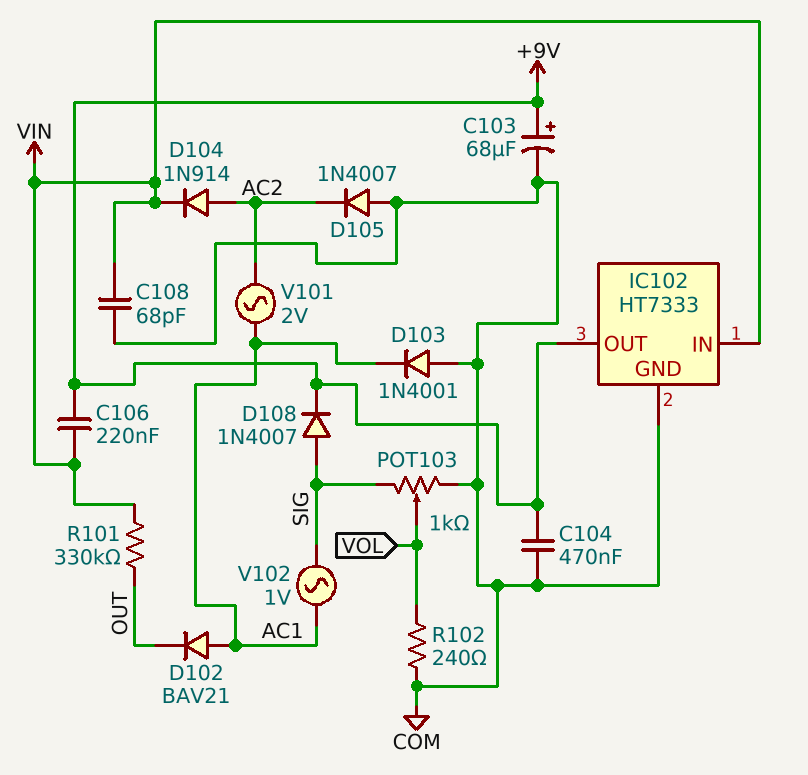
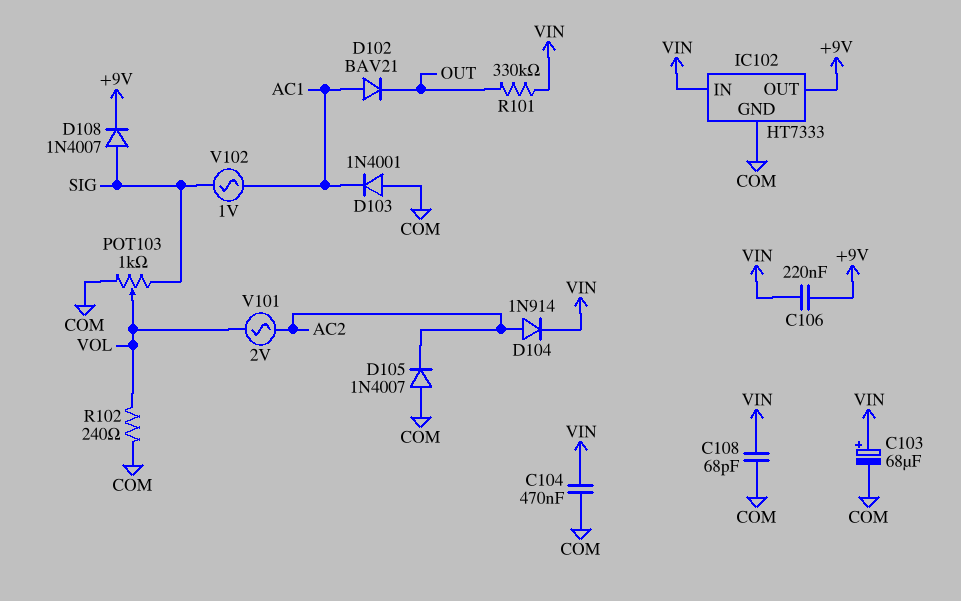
C103: 68uF (plus +9V, minus COM) -> 68uF (plus VIN, minus COM)
C104: 470nF (+9V, COM) -> 470nF (COM, VIN)
V101: AC 2V (AC1, AC2) -> AC 2V (AC2, VOL)

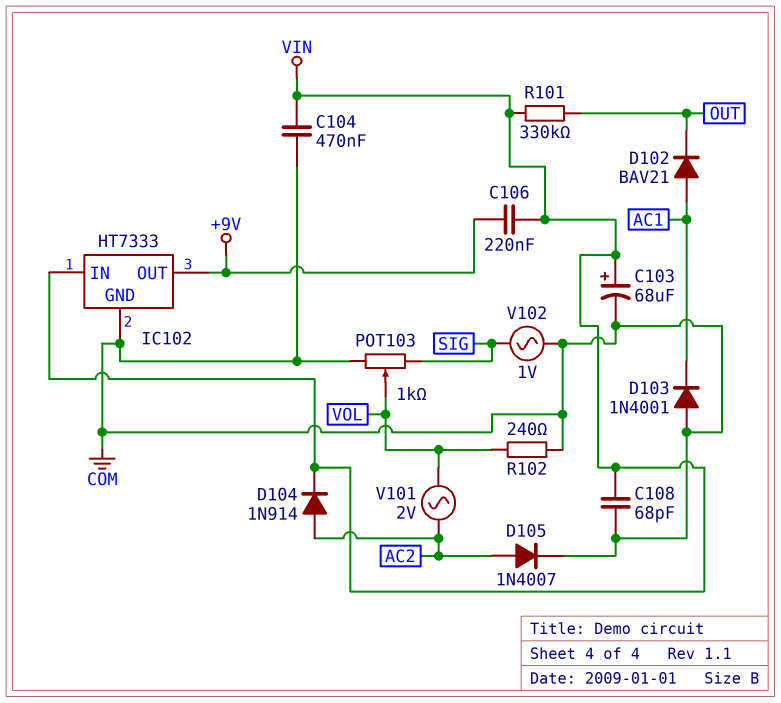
D105: diode 1N4007 (A COM, K AC2) -> diode 1N4007 (A AC2, K COM)
D108: diode 1N4007 (A SIG, K +9V) -> none
V102: AC 1V (AC1, SIG) -> AC 1V (COM, SIG)

